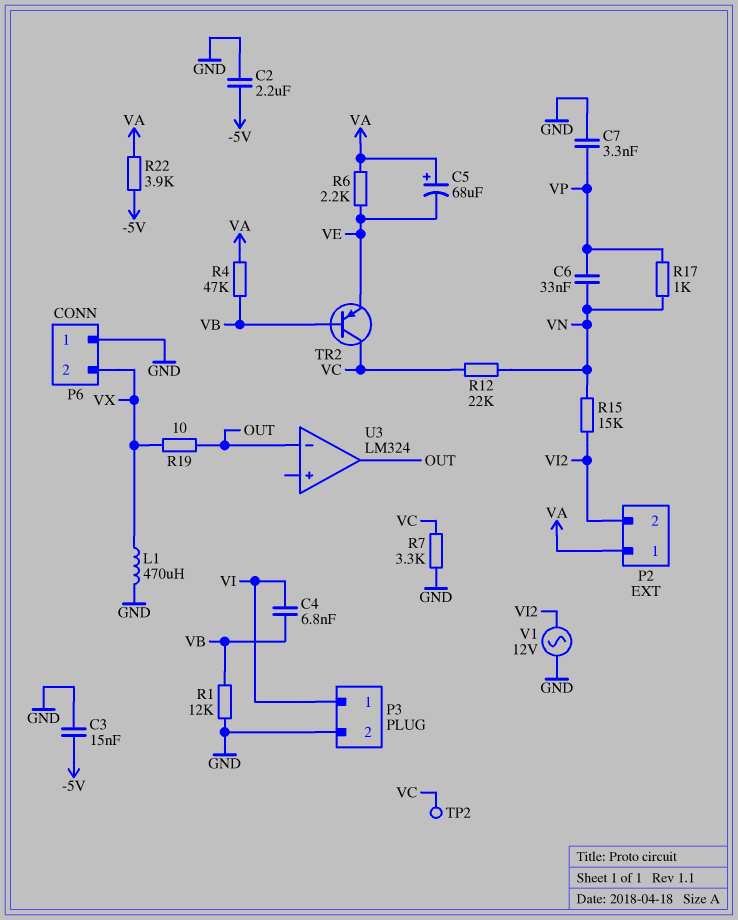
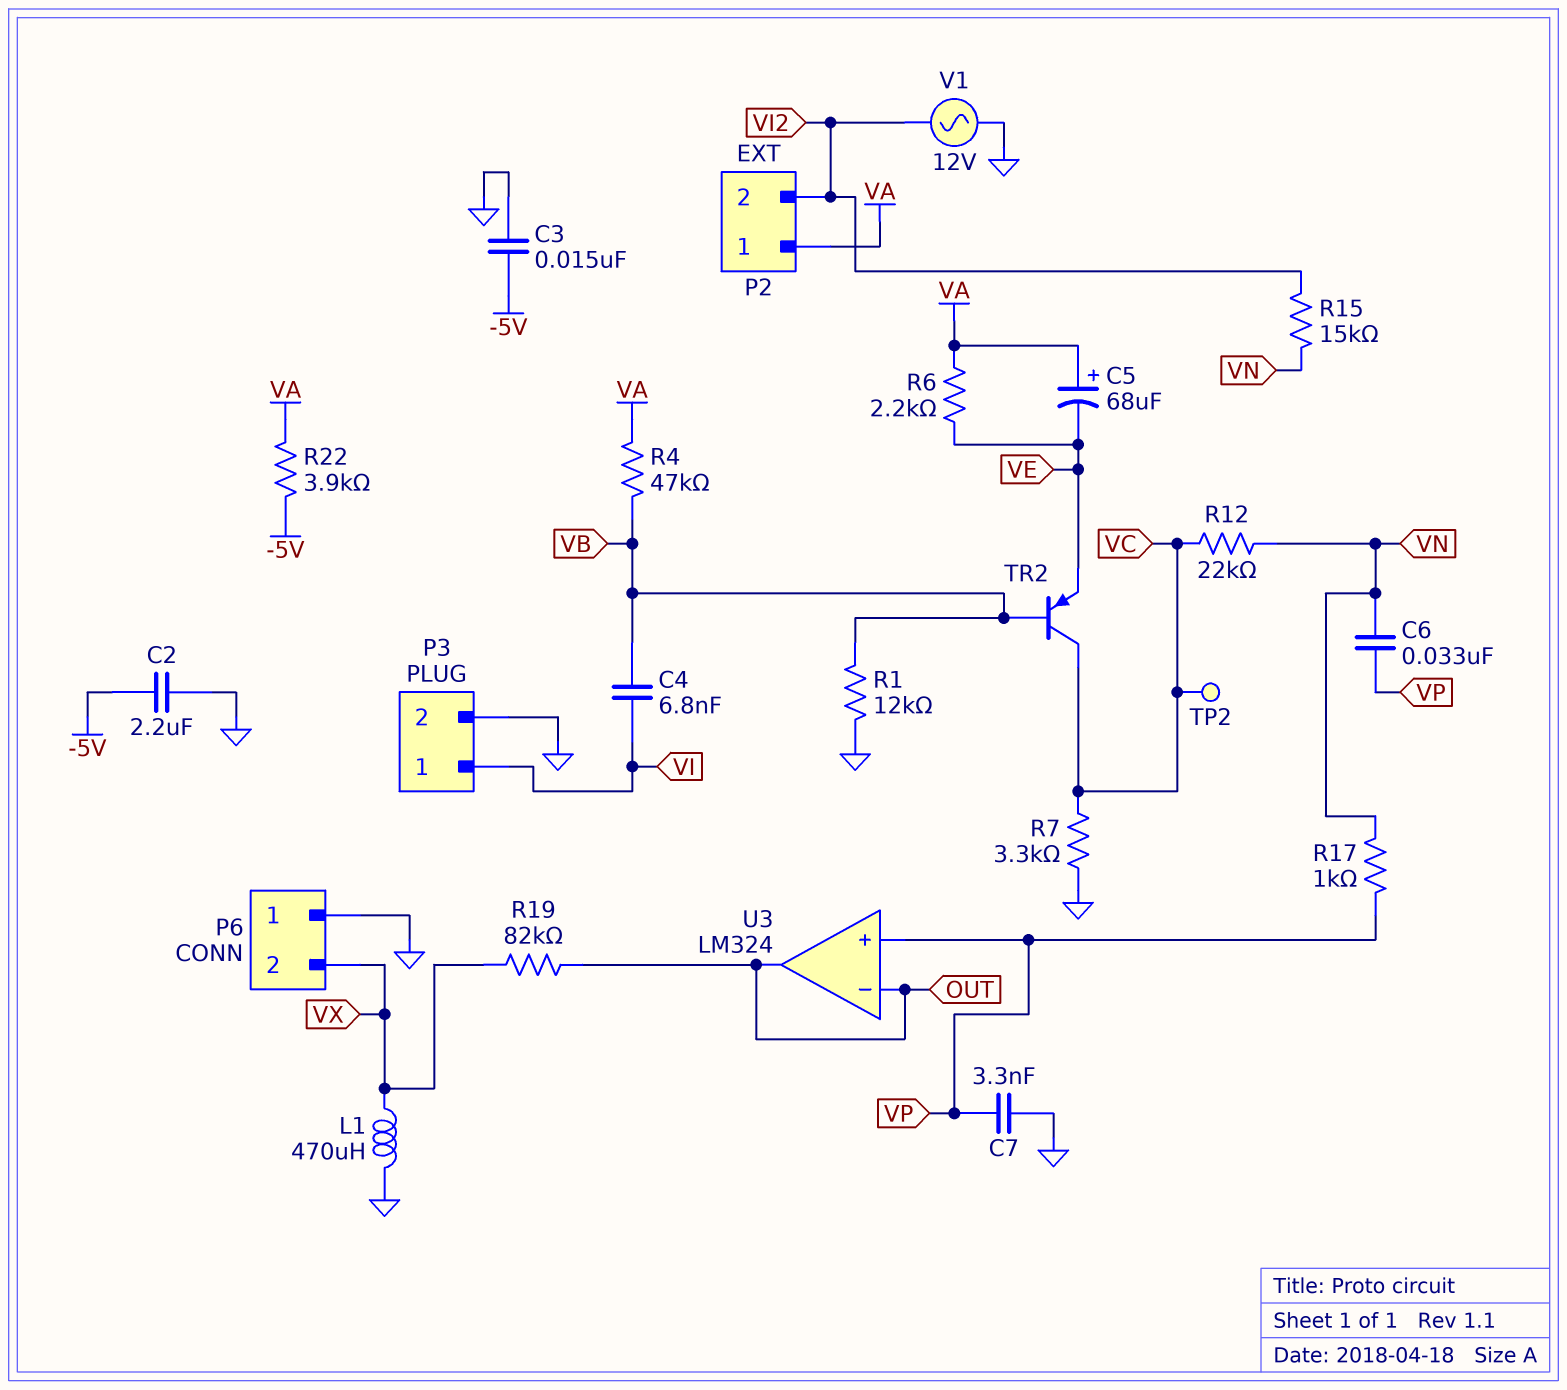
R19: 10 (OUT, VX) -> 82k (OUT, VX)
U3 pin in+: none -> VP

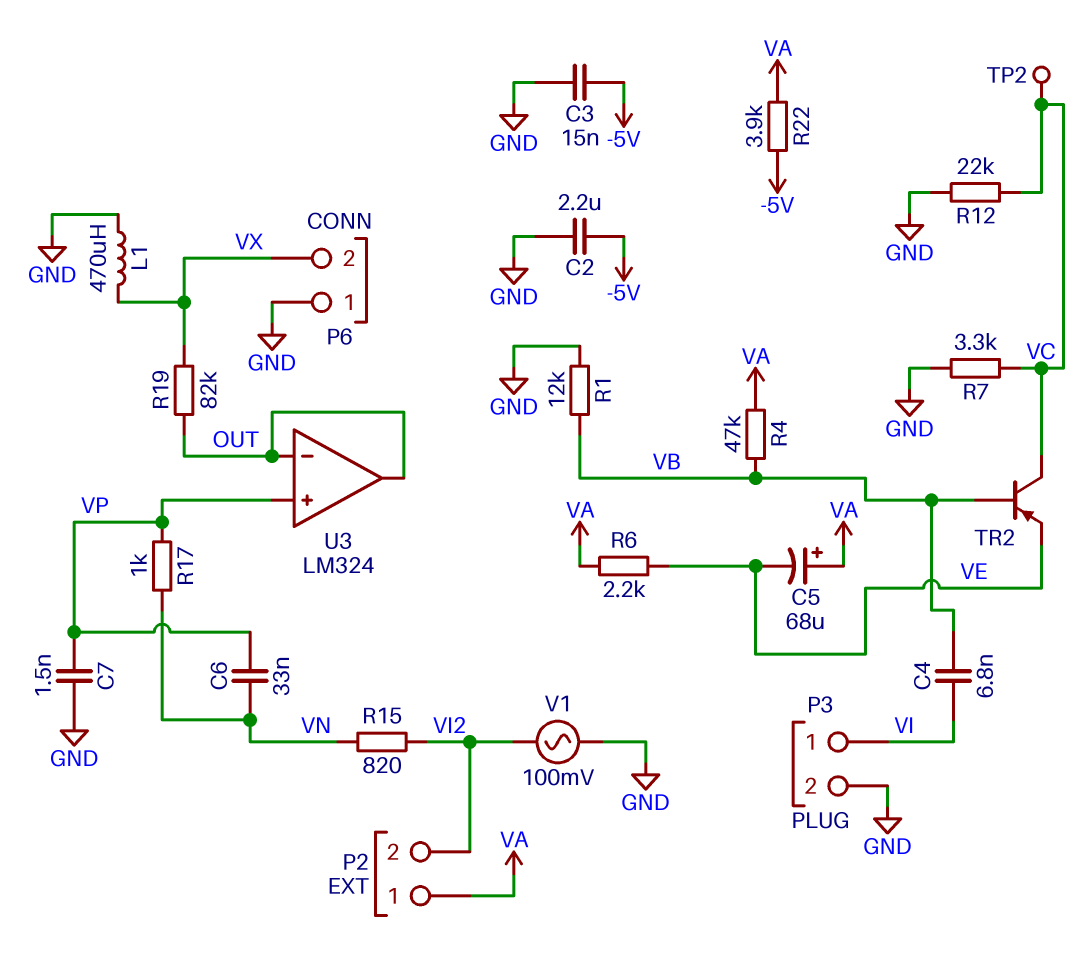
C7: 3.3nF (GND, VP) -> 1.5nF (GND, VP)
R12: 22k (VC, VN) -> 22k (GND, VC)
R15: 15k (VI2, VN) -> 820 (VI2, VN)
V1: AC 12V (GND, VI2) -> AC 100mV (GND, VI2)

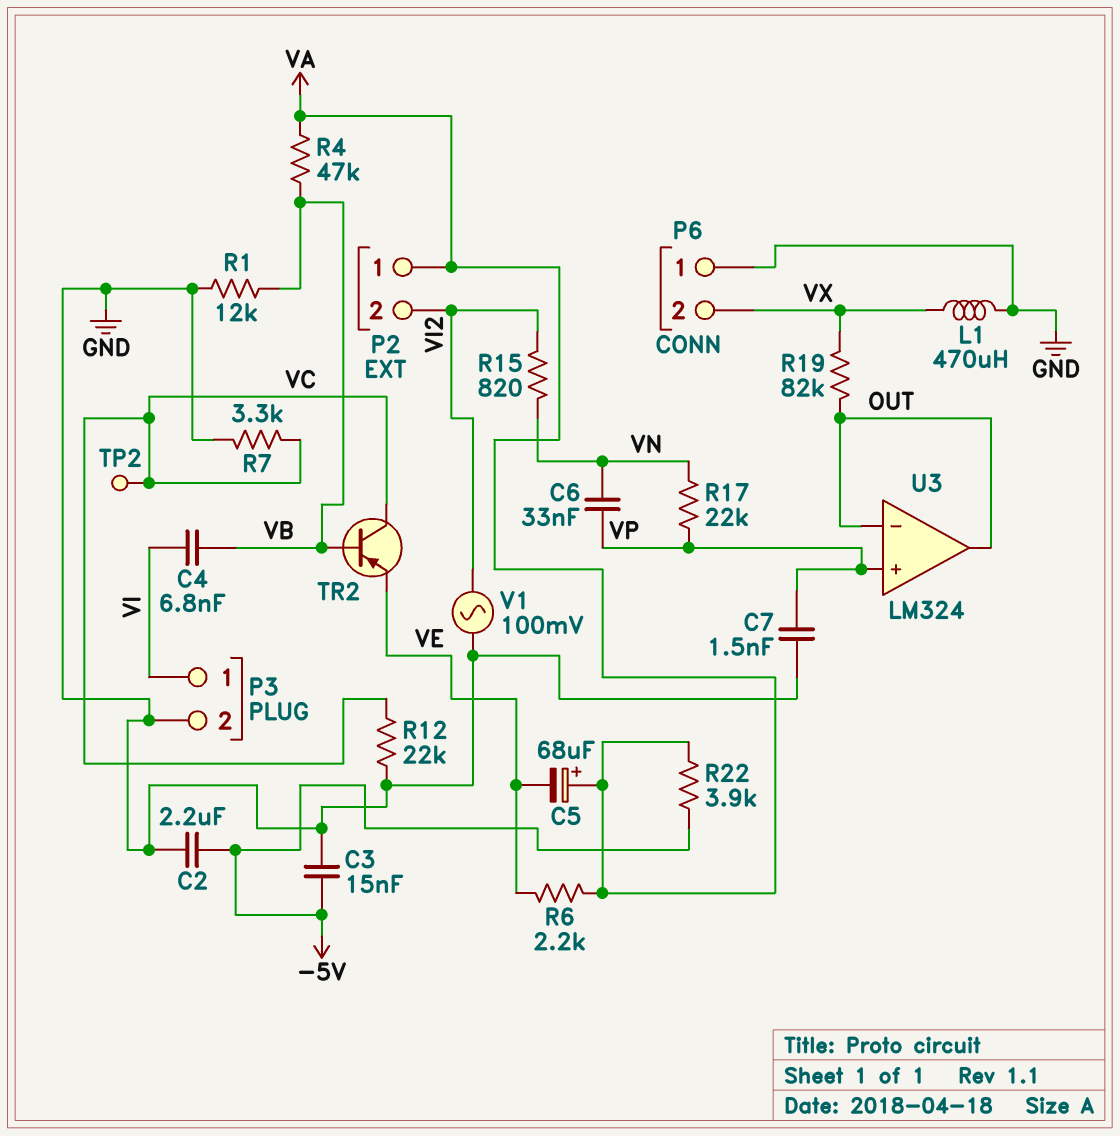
R17: 1k (VN, VP) -> 22k (VN, VP)

